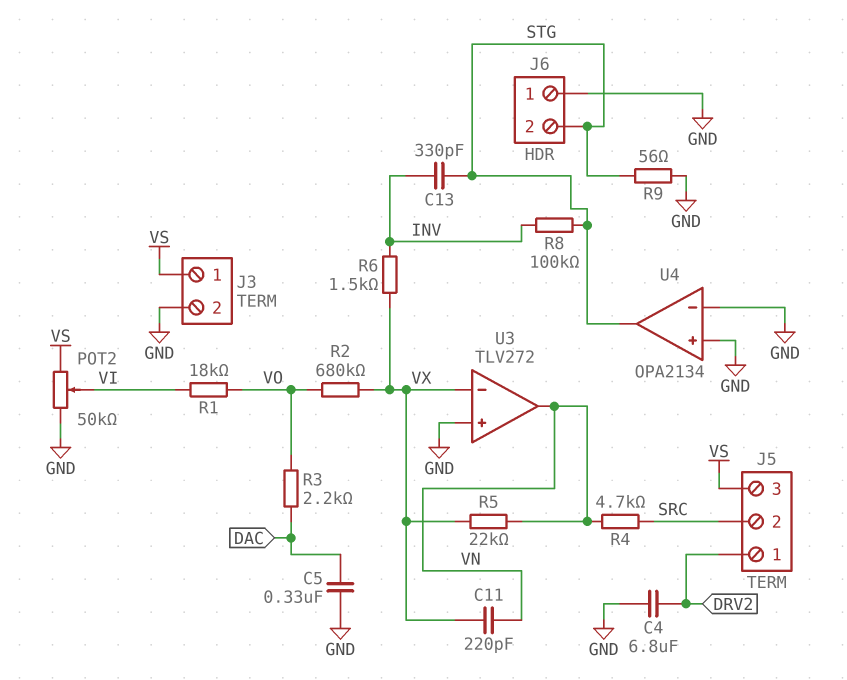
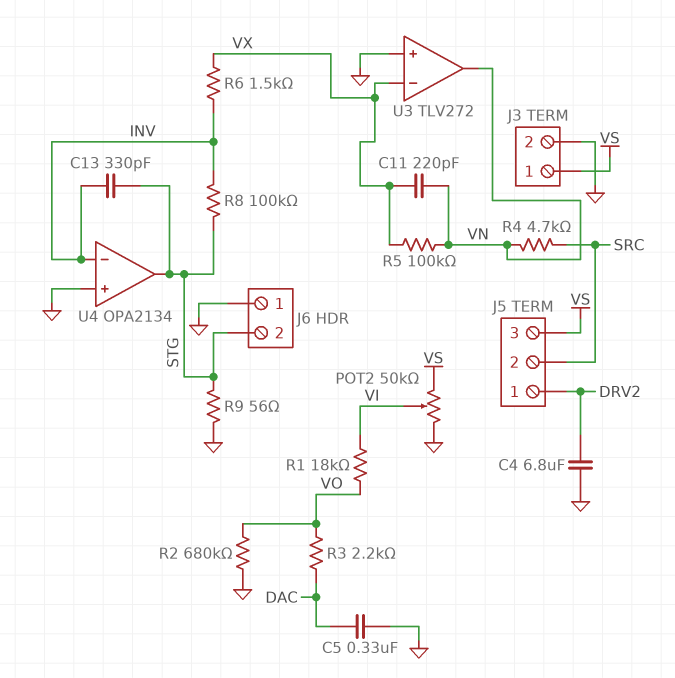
R2: 680k (VO, VX) -> 680k (GND, VO)
R5: 22k (VN, VX) -> 100k (VN, VX)
U4 pin in-: GND -> INV

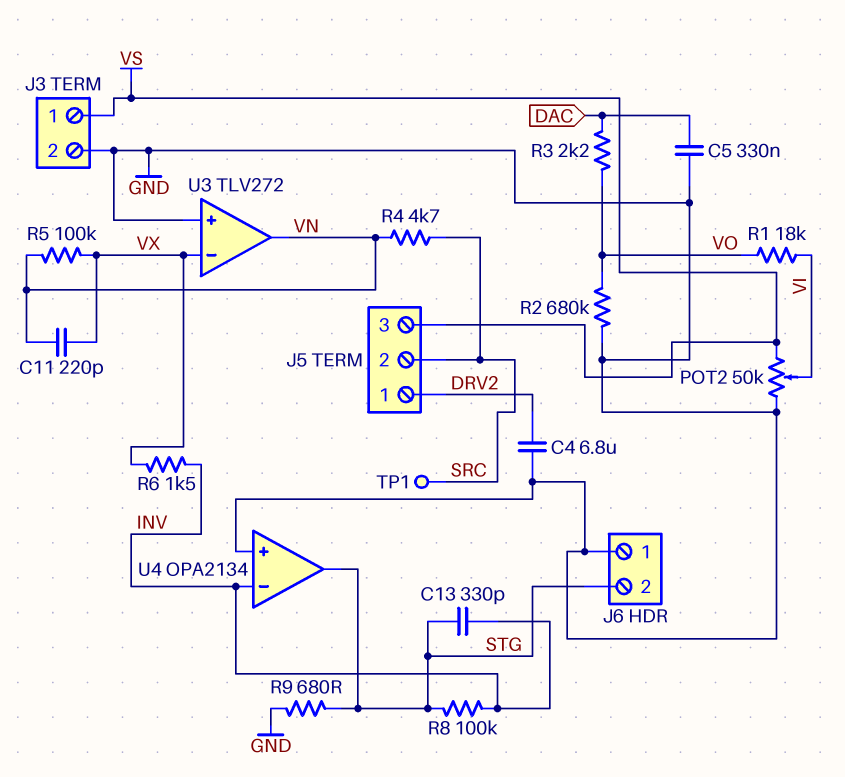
R9: 56 (GND, STG) -> 680 (GND, STG)
TP1: none -> test point (SRC)

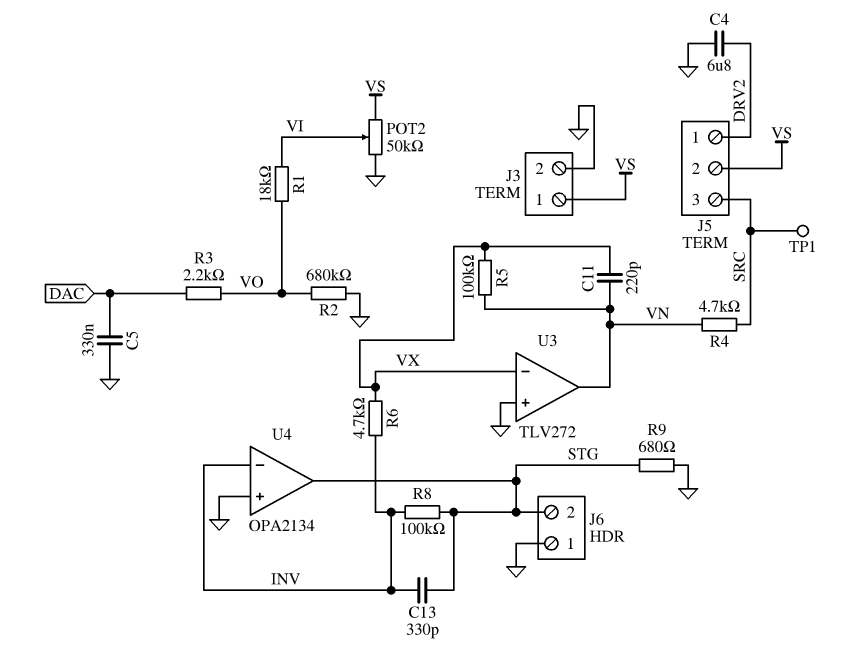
J5 pin 2: SRC -> VS
J5 pin 3: VS -> SRC
R6: 1.5k (INV, VX) -> 4.7k (INV, VX)

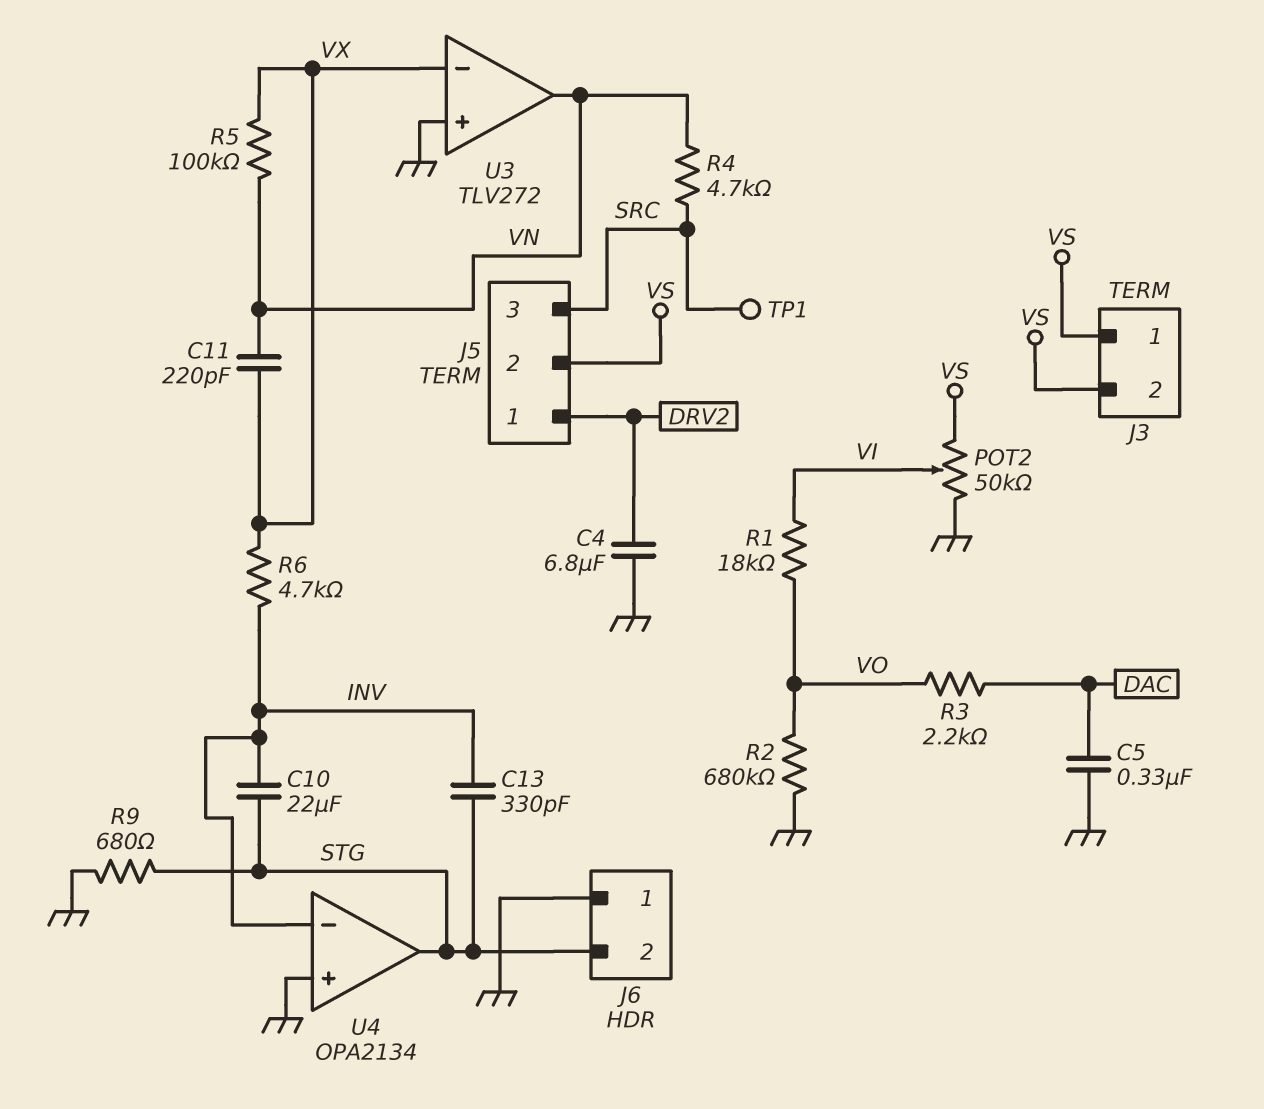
C10: none -> 22uF (INV, STG)
J3 pin 2: GND -> VS
R8: 100k (INV, STG) -> none

